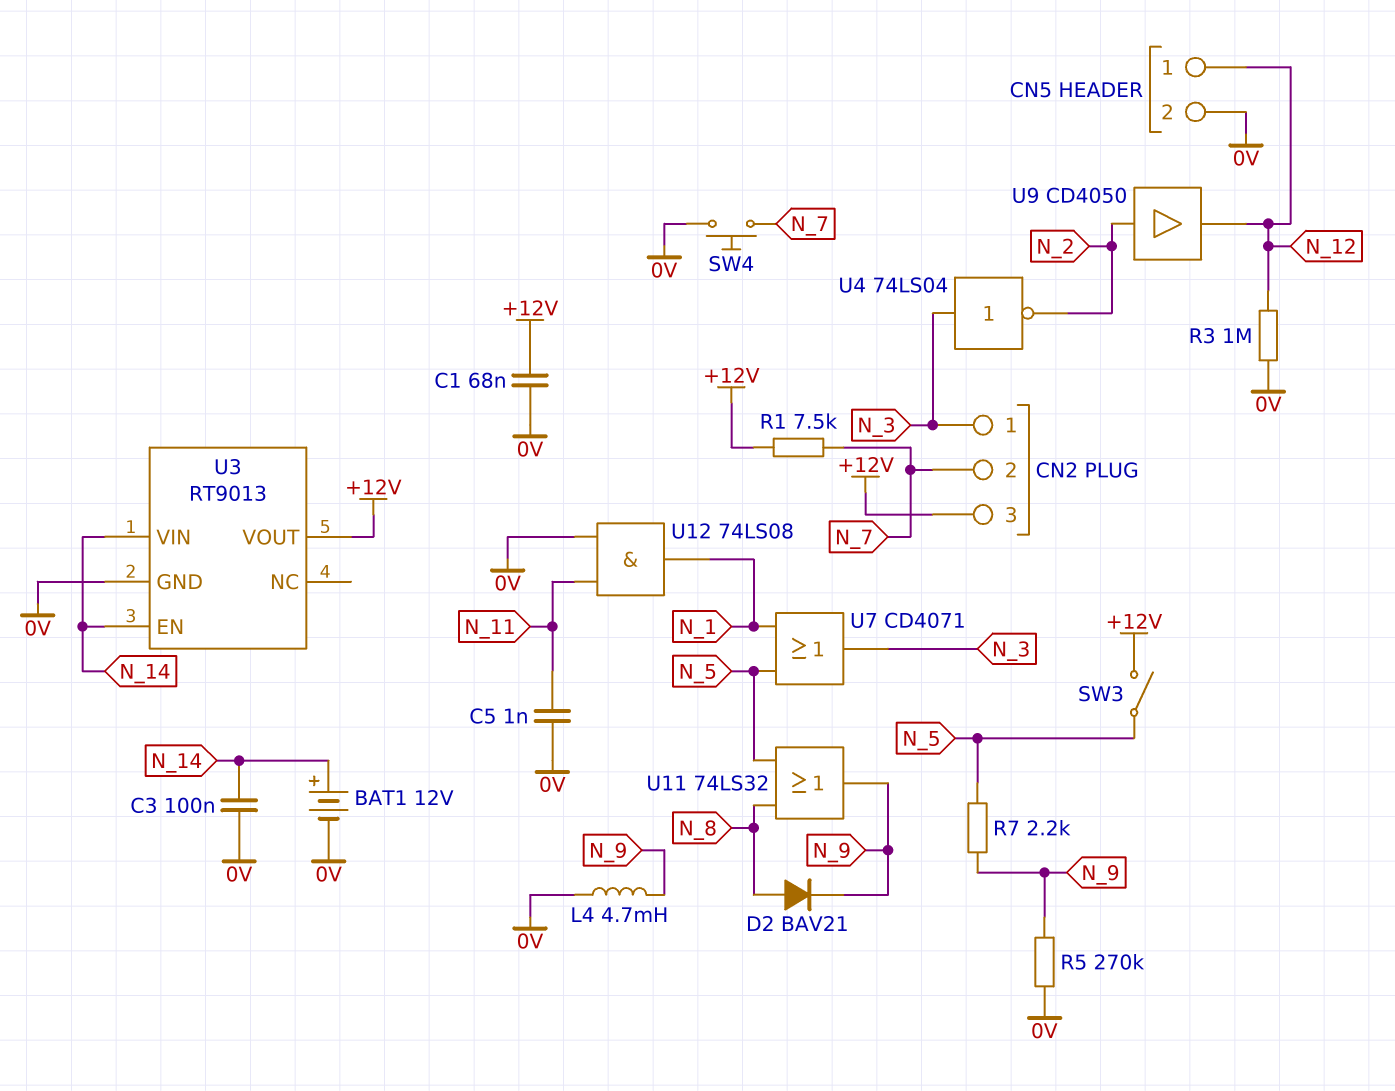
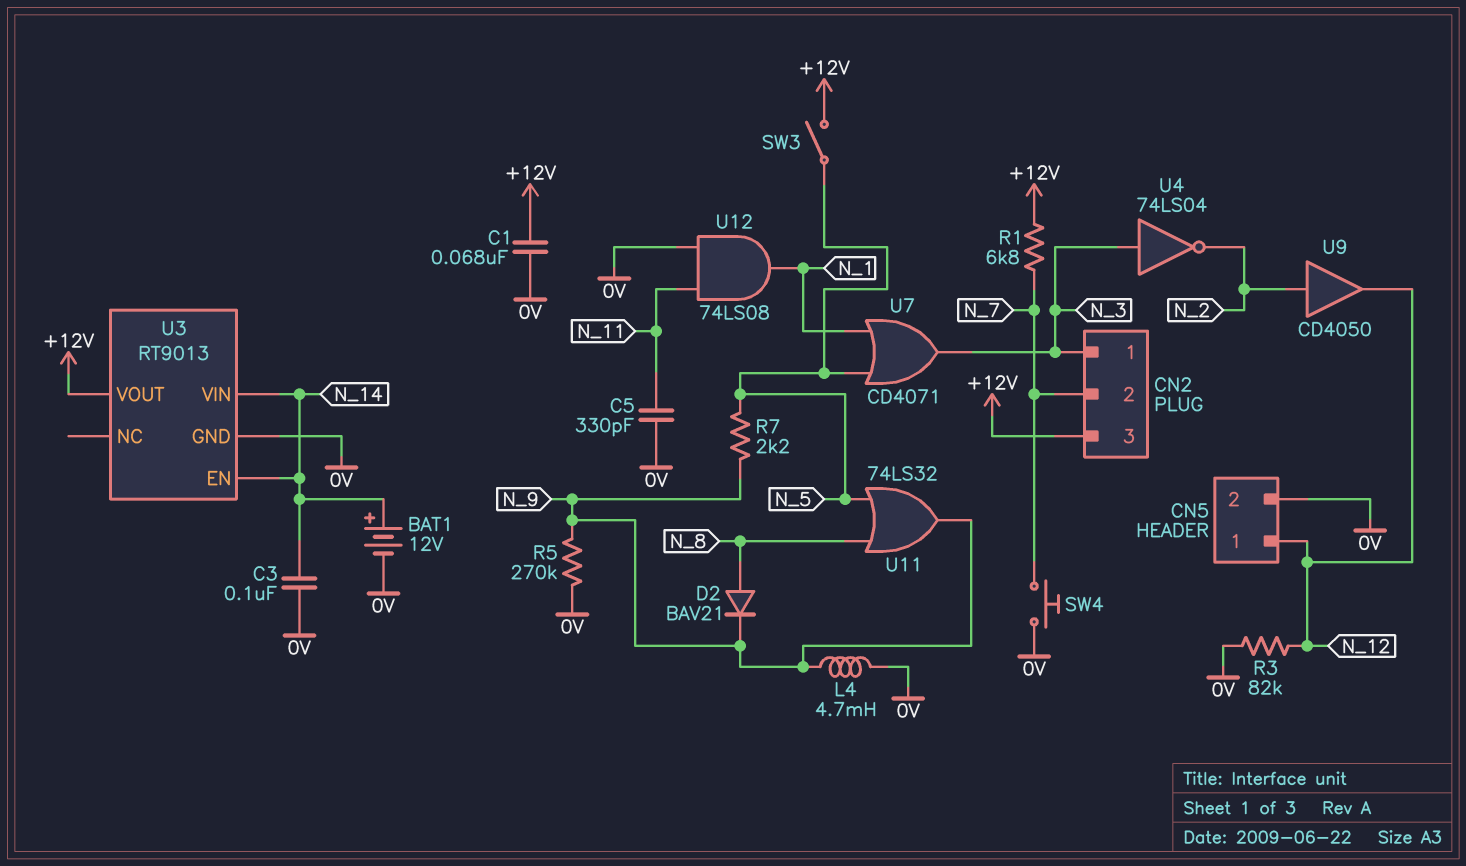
C5: 1nF (0V, N_11) -> 330pF (0V, N_11)
R1: 7.5k (+12V, N_7) -> 6.8k (+12V, N_7)
R3: 1M (0V, N_12) -> 82k (0V, N_12)

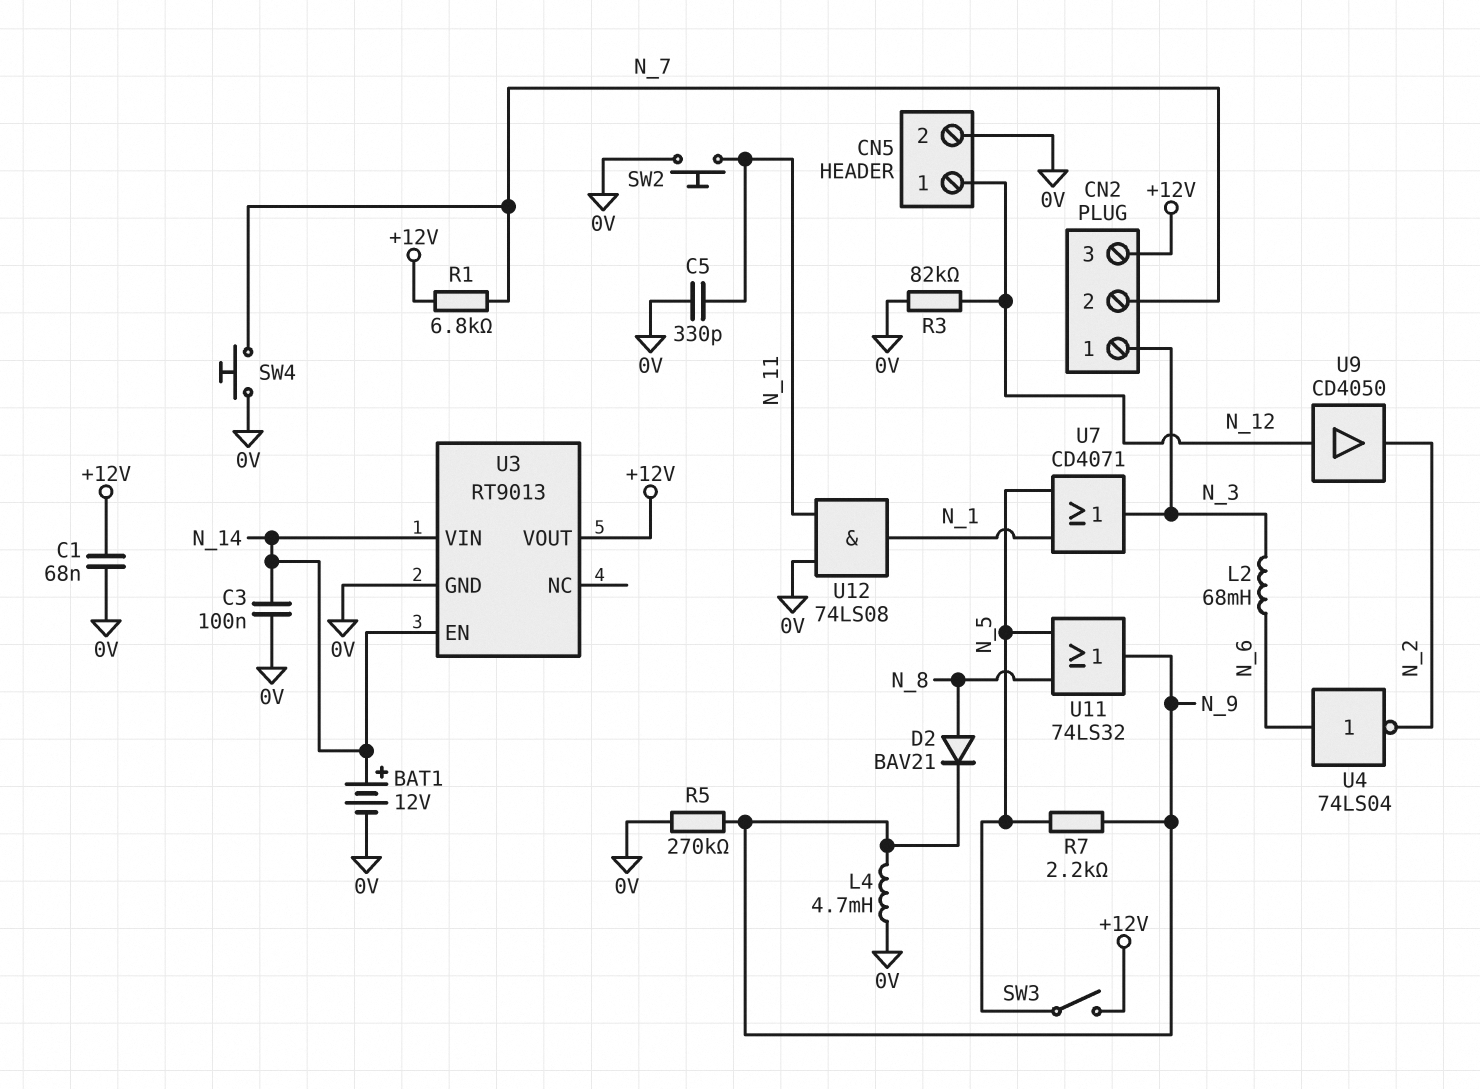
L2: none -> 68mH (N_3, N_6)
SW2: none -> button (0V, N_11)
U4: NOT 74LS04 (in N_3, out N_2) -> NOT 74LS04 (in N_6, out N_2)
U9: buffer CD4050 (in N_2, out N_12) -> buffer CD4050 (in N_12, out N_2)

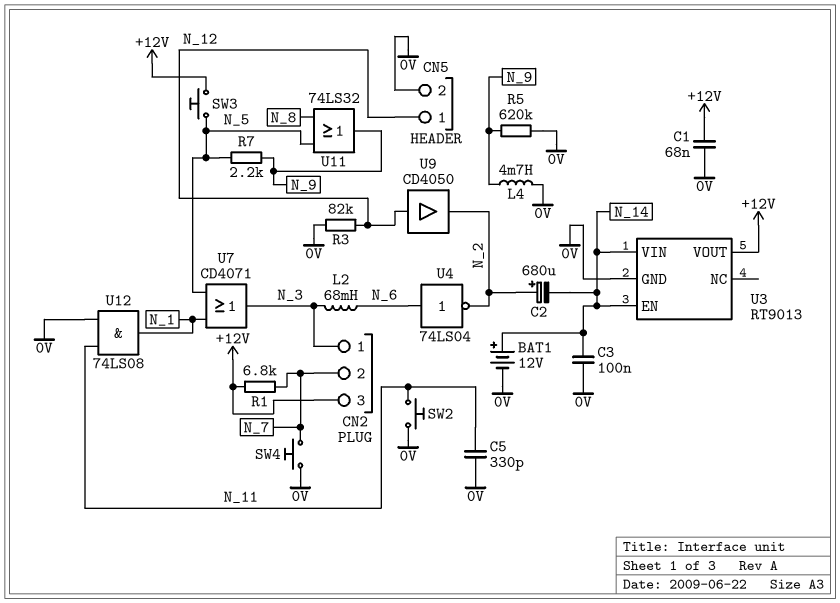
C2: none -> 680uF (plus N_2, minus N_14)
D2: diode BAV21 (A N_8, K N_9) -> none
R5: 270k (0V, N_9) -> 620k (0V, N_9)
SW3: switch (+12V, N_5) -> button (+12V, N_5)

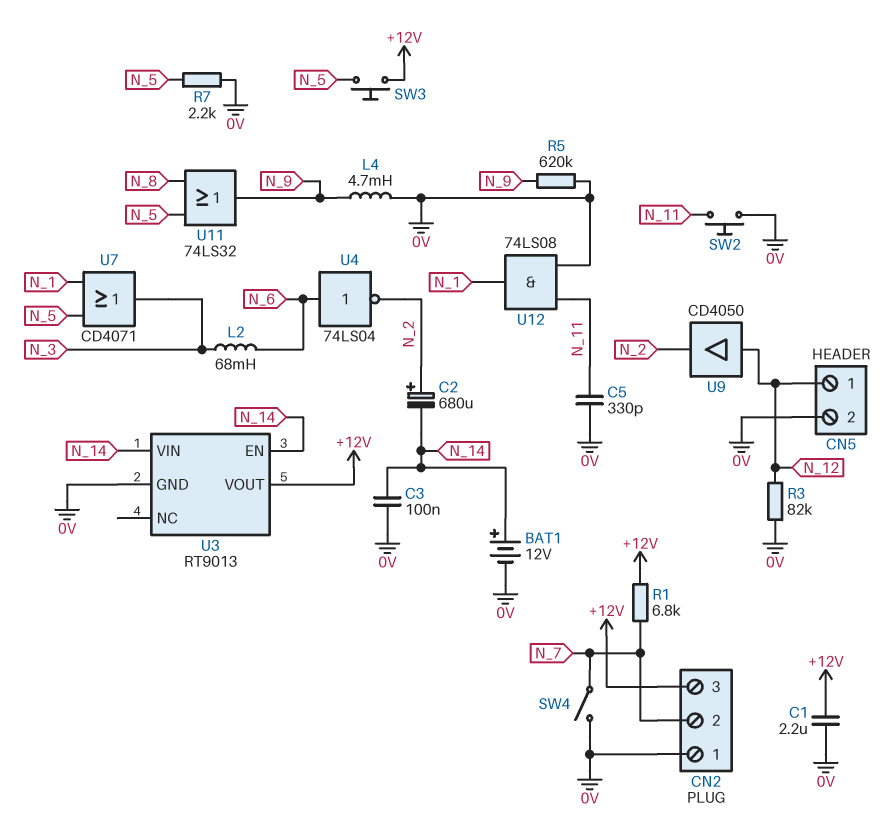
C1: 68nF (+12V, 0V) -> 2.2uF (+12V, 0V)
CN2 pin 1: N_3 -> 0V
R7: 2.2k (N_5, N_9) -> 2.2k (0V, N_5)
SW4: button (0V, N_7) -> switch (0V, N_7)

